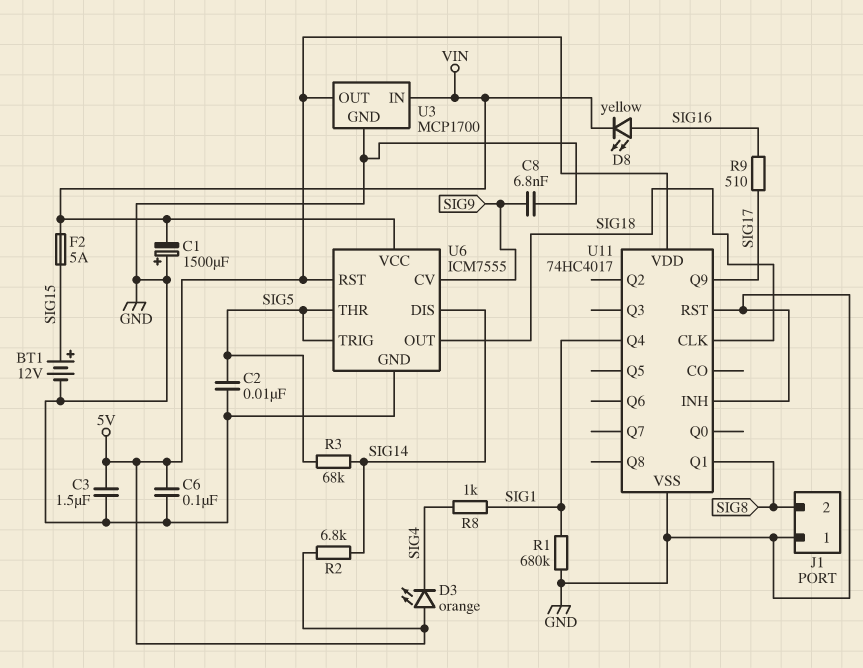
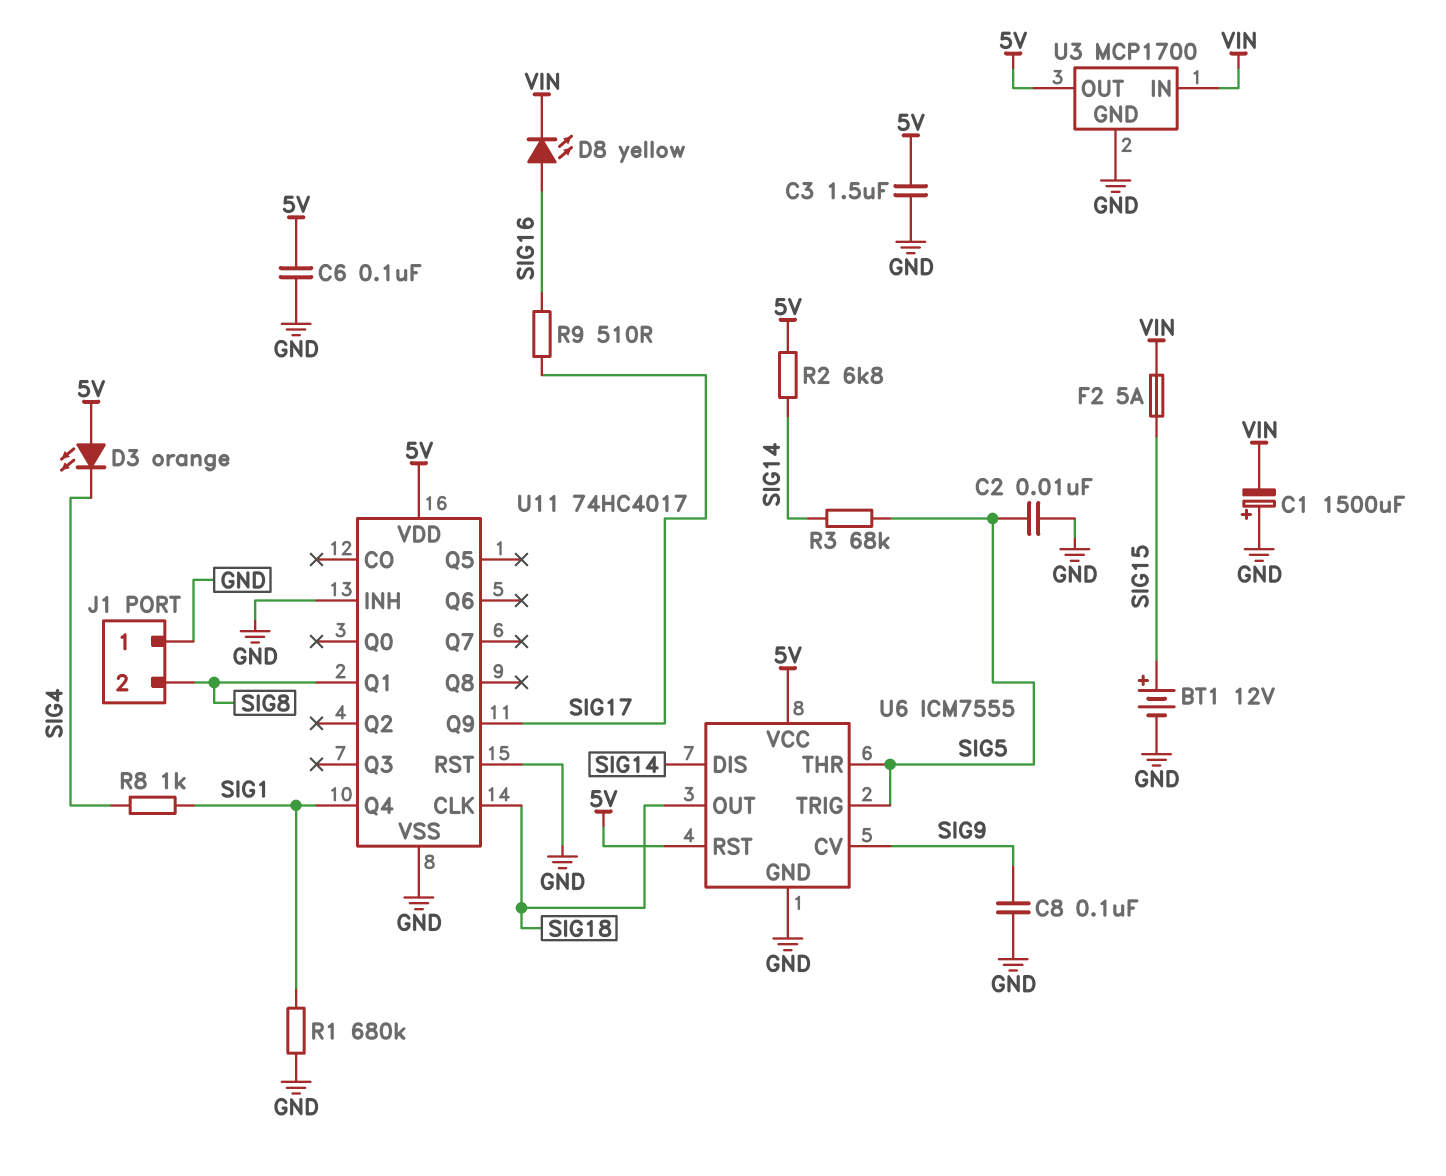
C8: 6.8nF (GND, SIG9) -> 100nF (GND, SIG9)
U6 pin VCC: VIN -> 5V

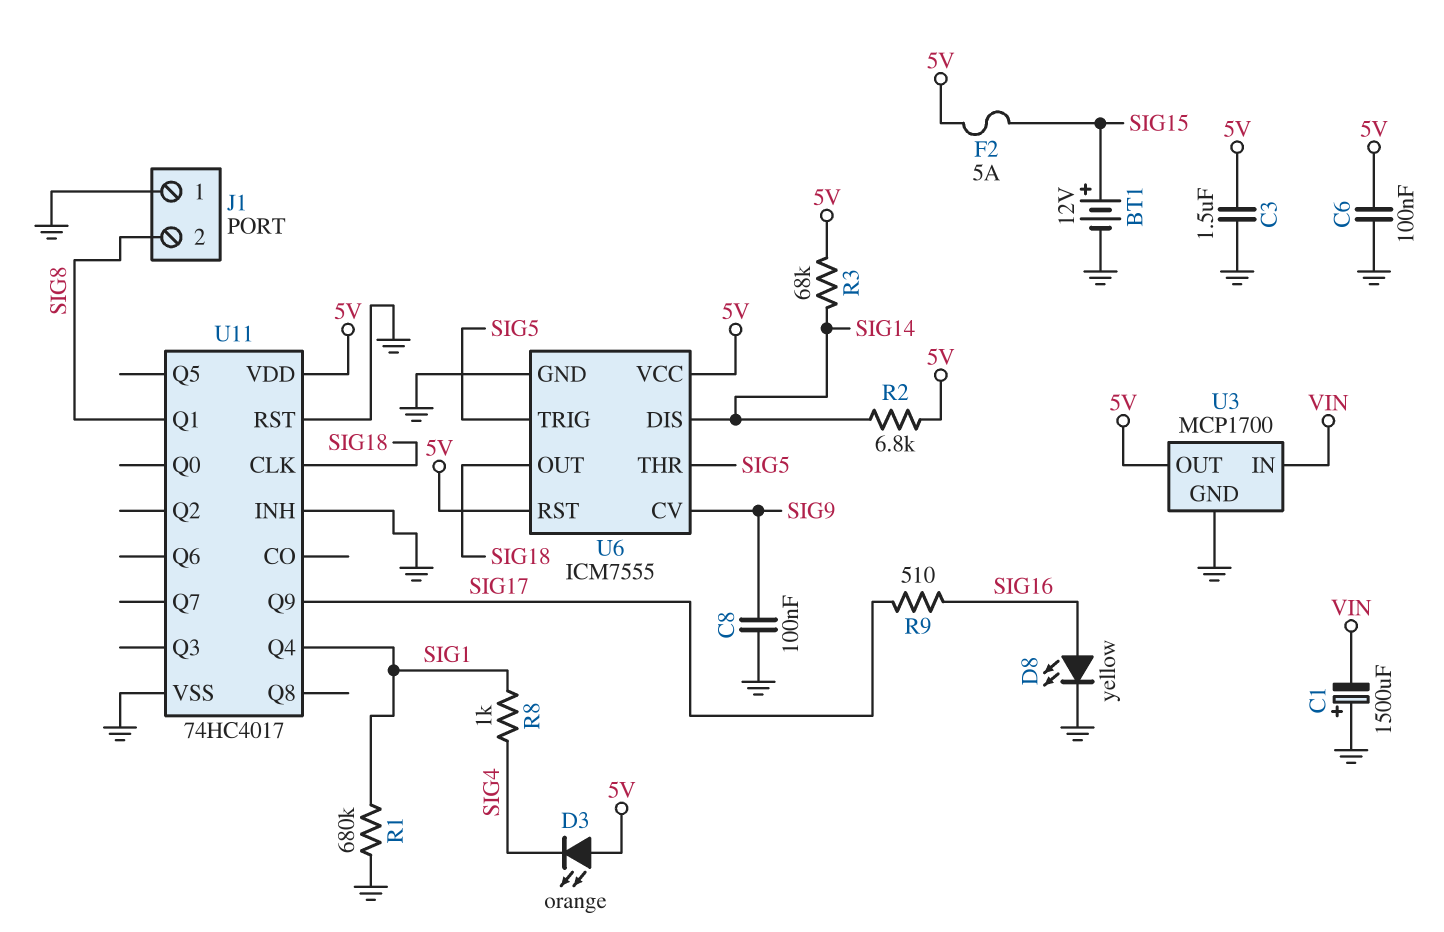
C2: 10nF (GND, SIG5) -> none
D8: LED yellow (A SIG16, K VIN) -> LED yellow (A SIG16, K GND)
F2: 5A (SIG15, VIN) -> 5A (5V, SIG15)
R3: 68k (SIG5, SIG14) -> 68k (5V, SIG14)

